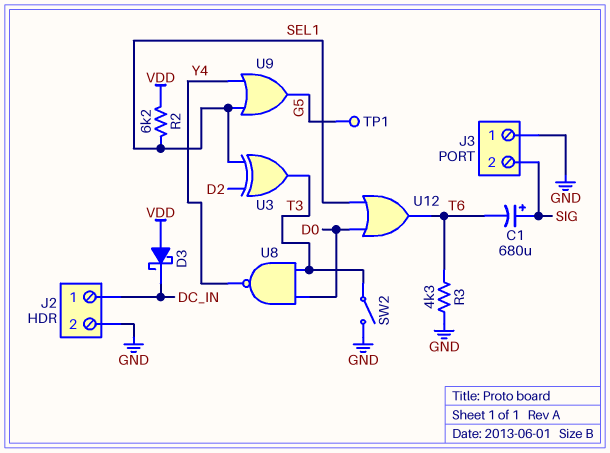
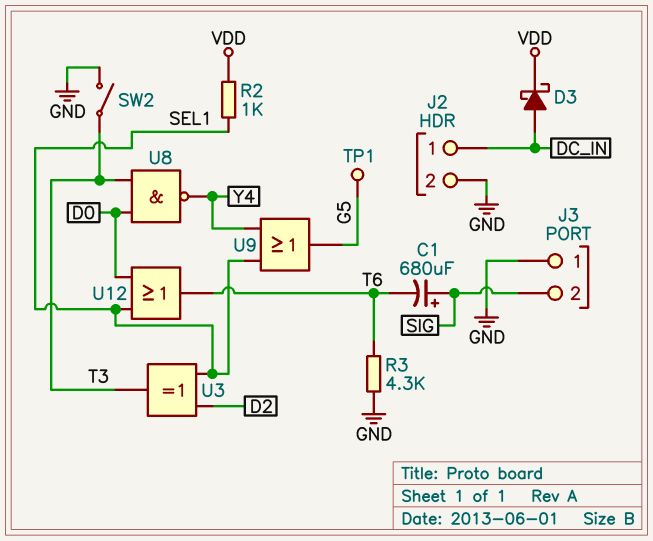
D3: schottky (A VDD, K DC_IN) -> schottky (A DC_IN, K VDD)
R2: 6.2k (SEL1, VDD) -> 1k (SEL1, VDD)

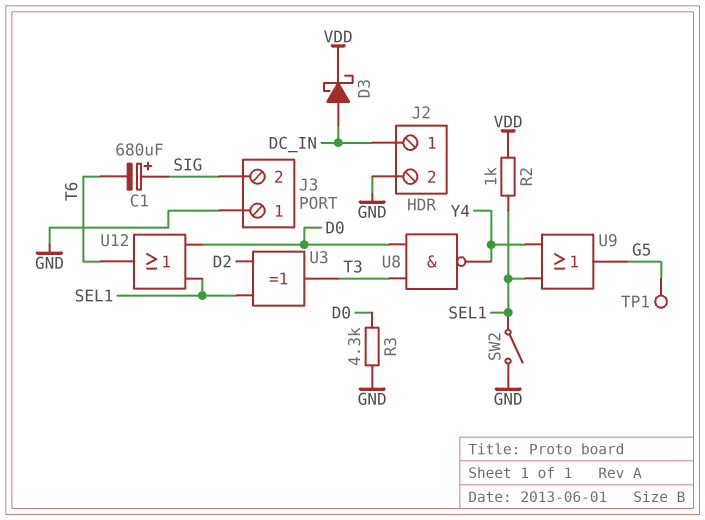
R3: 4.3k (GND, T6) -> 4.3k (D0, GND)
SW2: switch (GND, T3) -> switch (GND, SEL1)

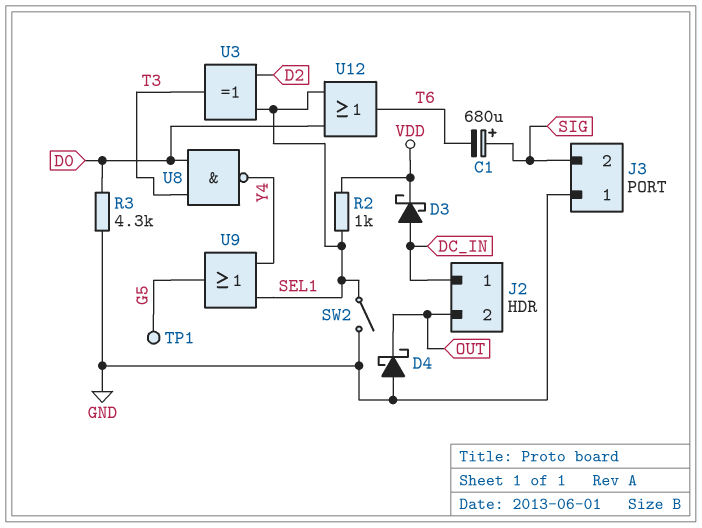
D4: none -> schottky (A GND, K OUT)
J2 pin 2: GND -> OUT

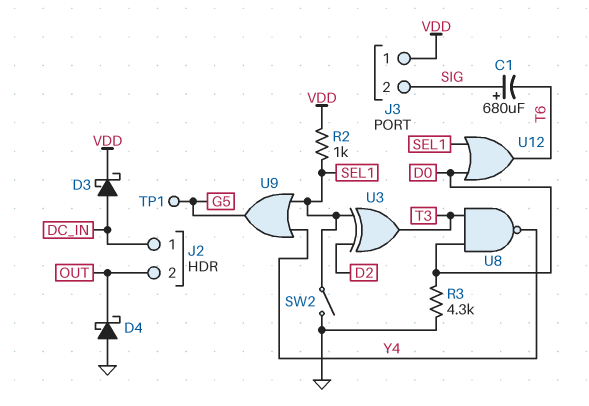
J3 pin 1: GND -> VDD

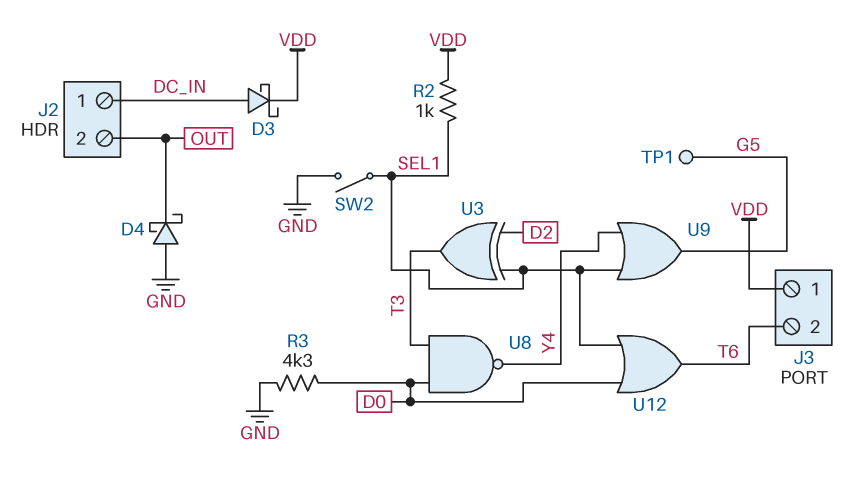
C1: 680uF (plus SIG, minus T6) -> none
J3 pin 2: SIG -> T6

